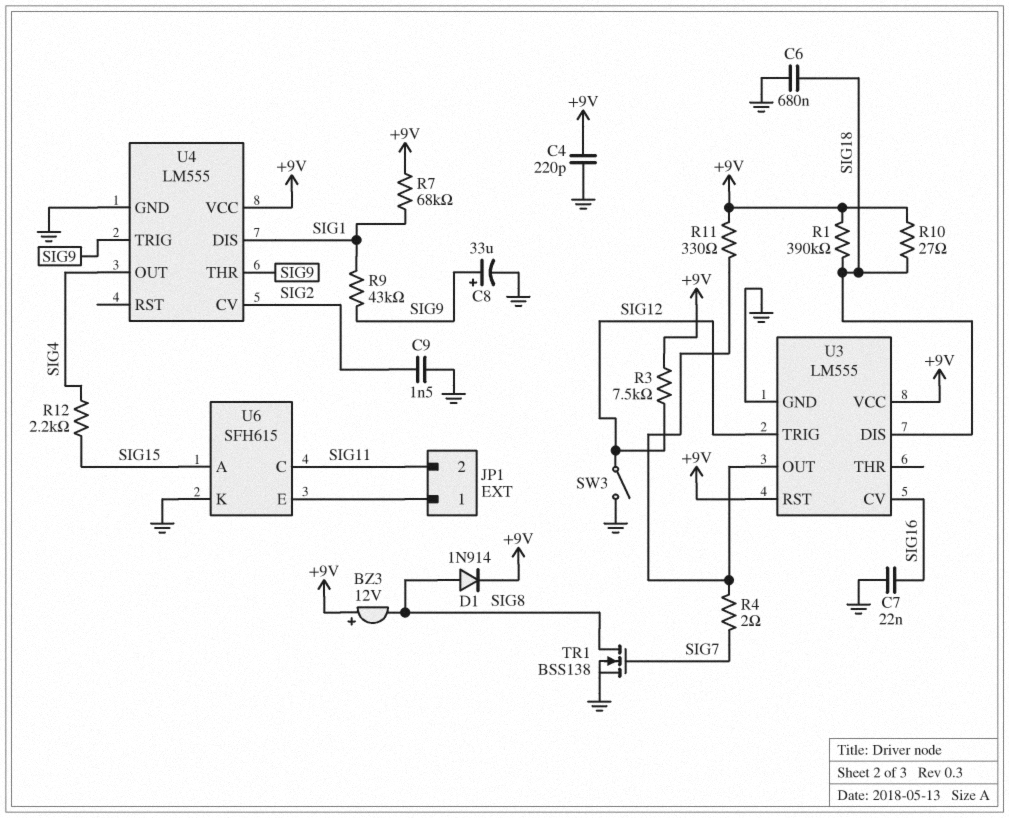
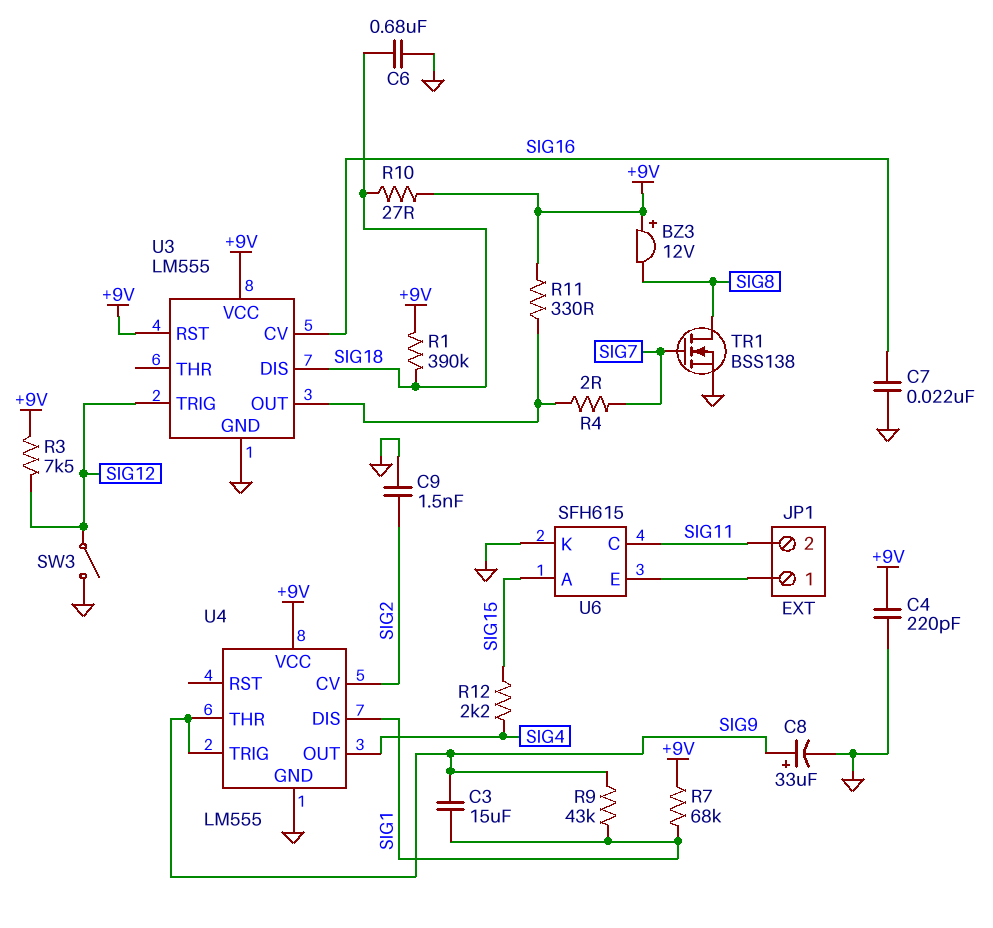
C3: none -> 15uF (SIG1, SIG9)
D1: diode 1N914 (A SIG8, K +9V) -> none

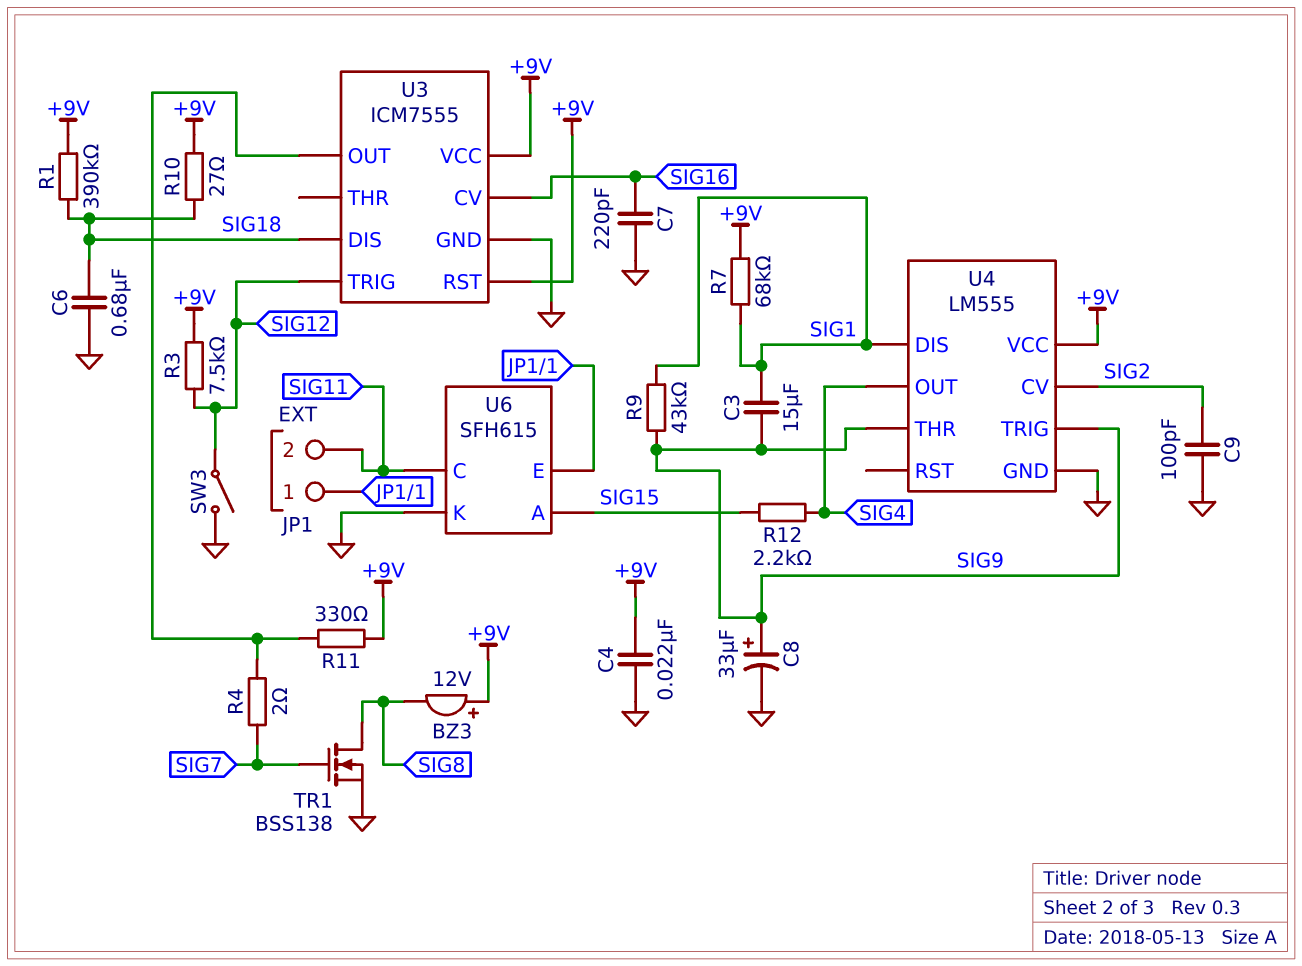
C4: 220pF (+9V, GND) -> 22nF (+9V, GND)
C7: 22nF (GND, SIG16) -> 220pF (GND, SIG16)
C9: 1.5nF (GND, SIG2) -> 100pF (GND, SIG2)
U3: LM555 -> ICM7555

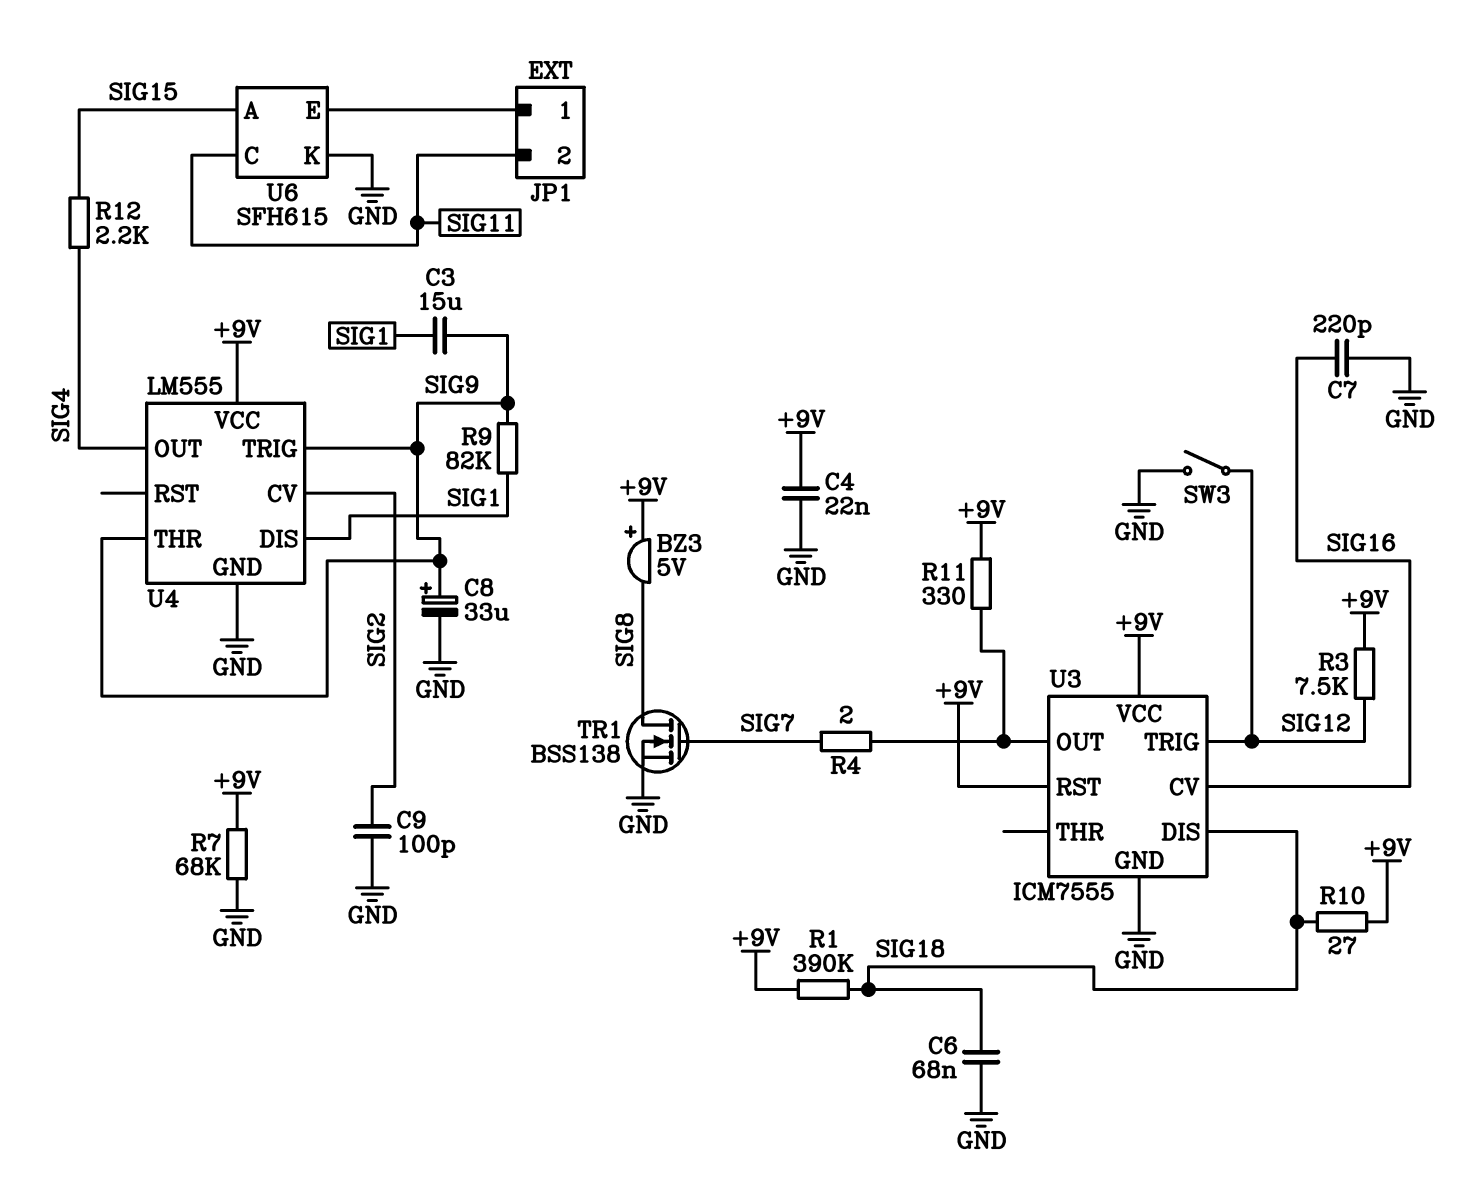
BZ3: buzzer 12V (plus +9V, minus SIG8) -> buzzer 5V (plus +9V, minus SIG8)
C6: 680nF (GND, SIG18) -> 68nF (GND, SIG18)
R7: 68k (+9V, SIG1) -> 68k (+9V, GND)
R9: 43k (SIG1, SIG9) -> 82k (SIG1, SIG9)

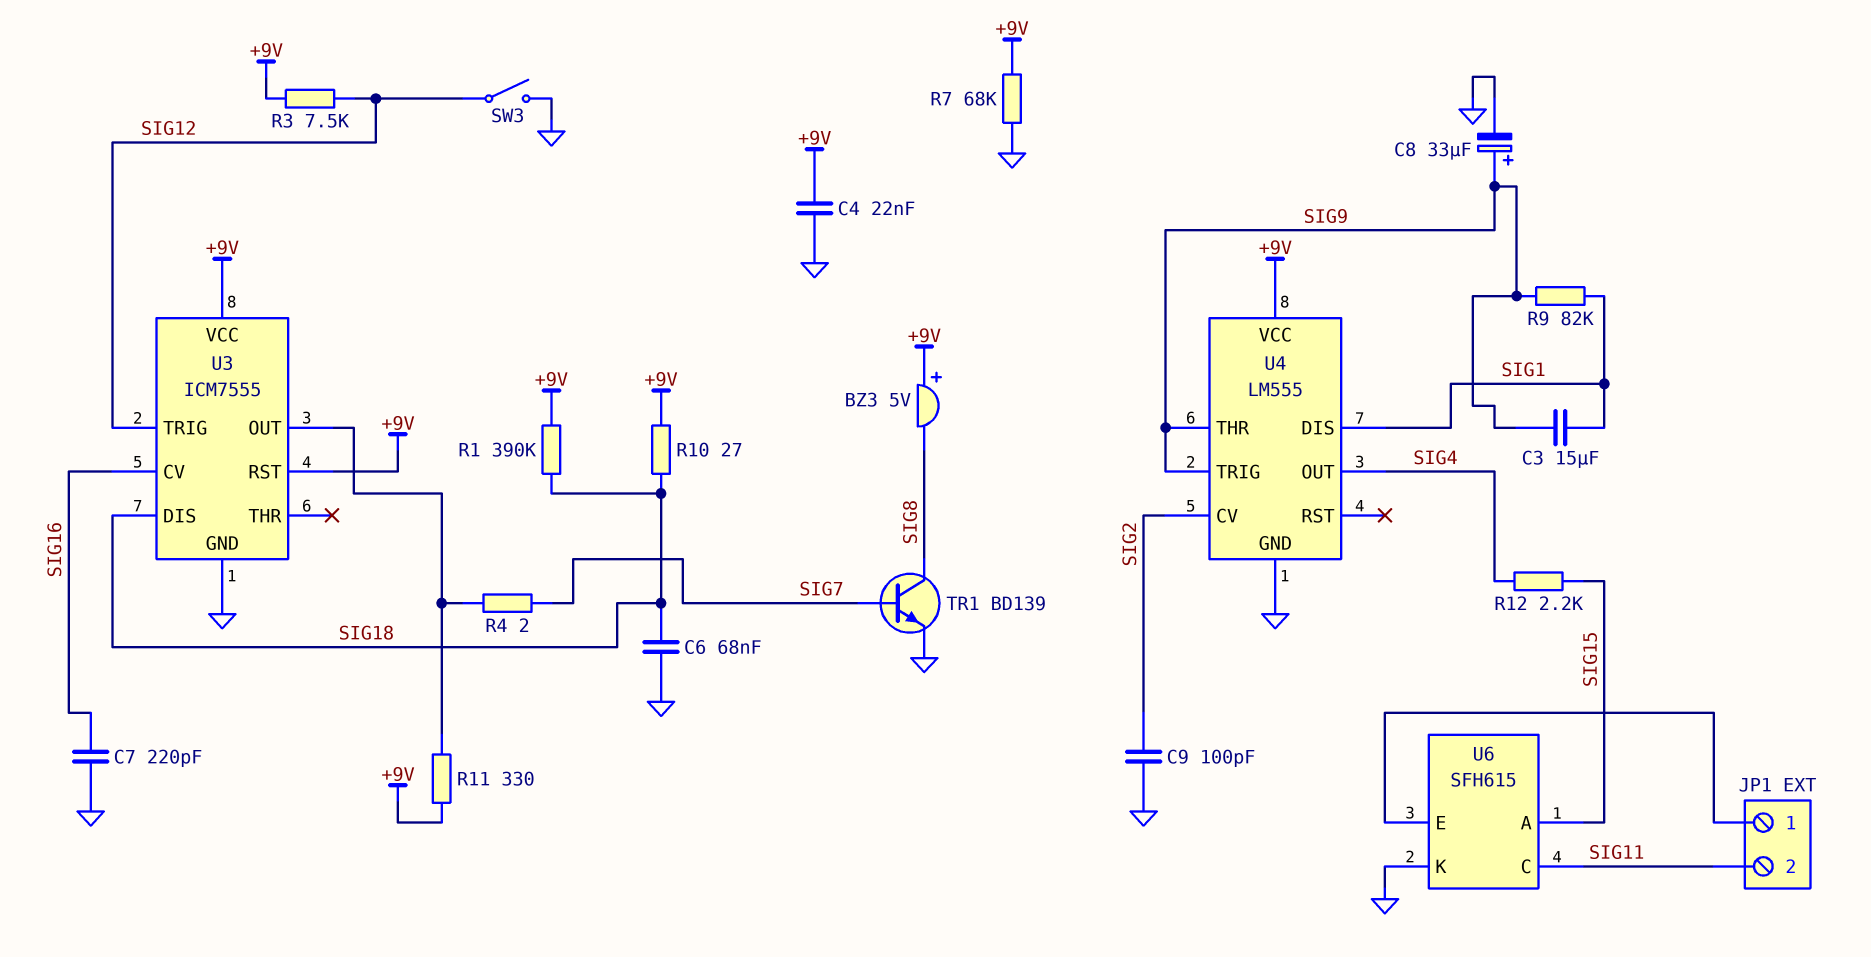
TR1: NMOS BSS138 (G SIG7, D SIG8, S GND) -> NPN BD139 (B SIG7, C SIG8, E GND)

